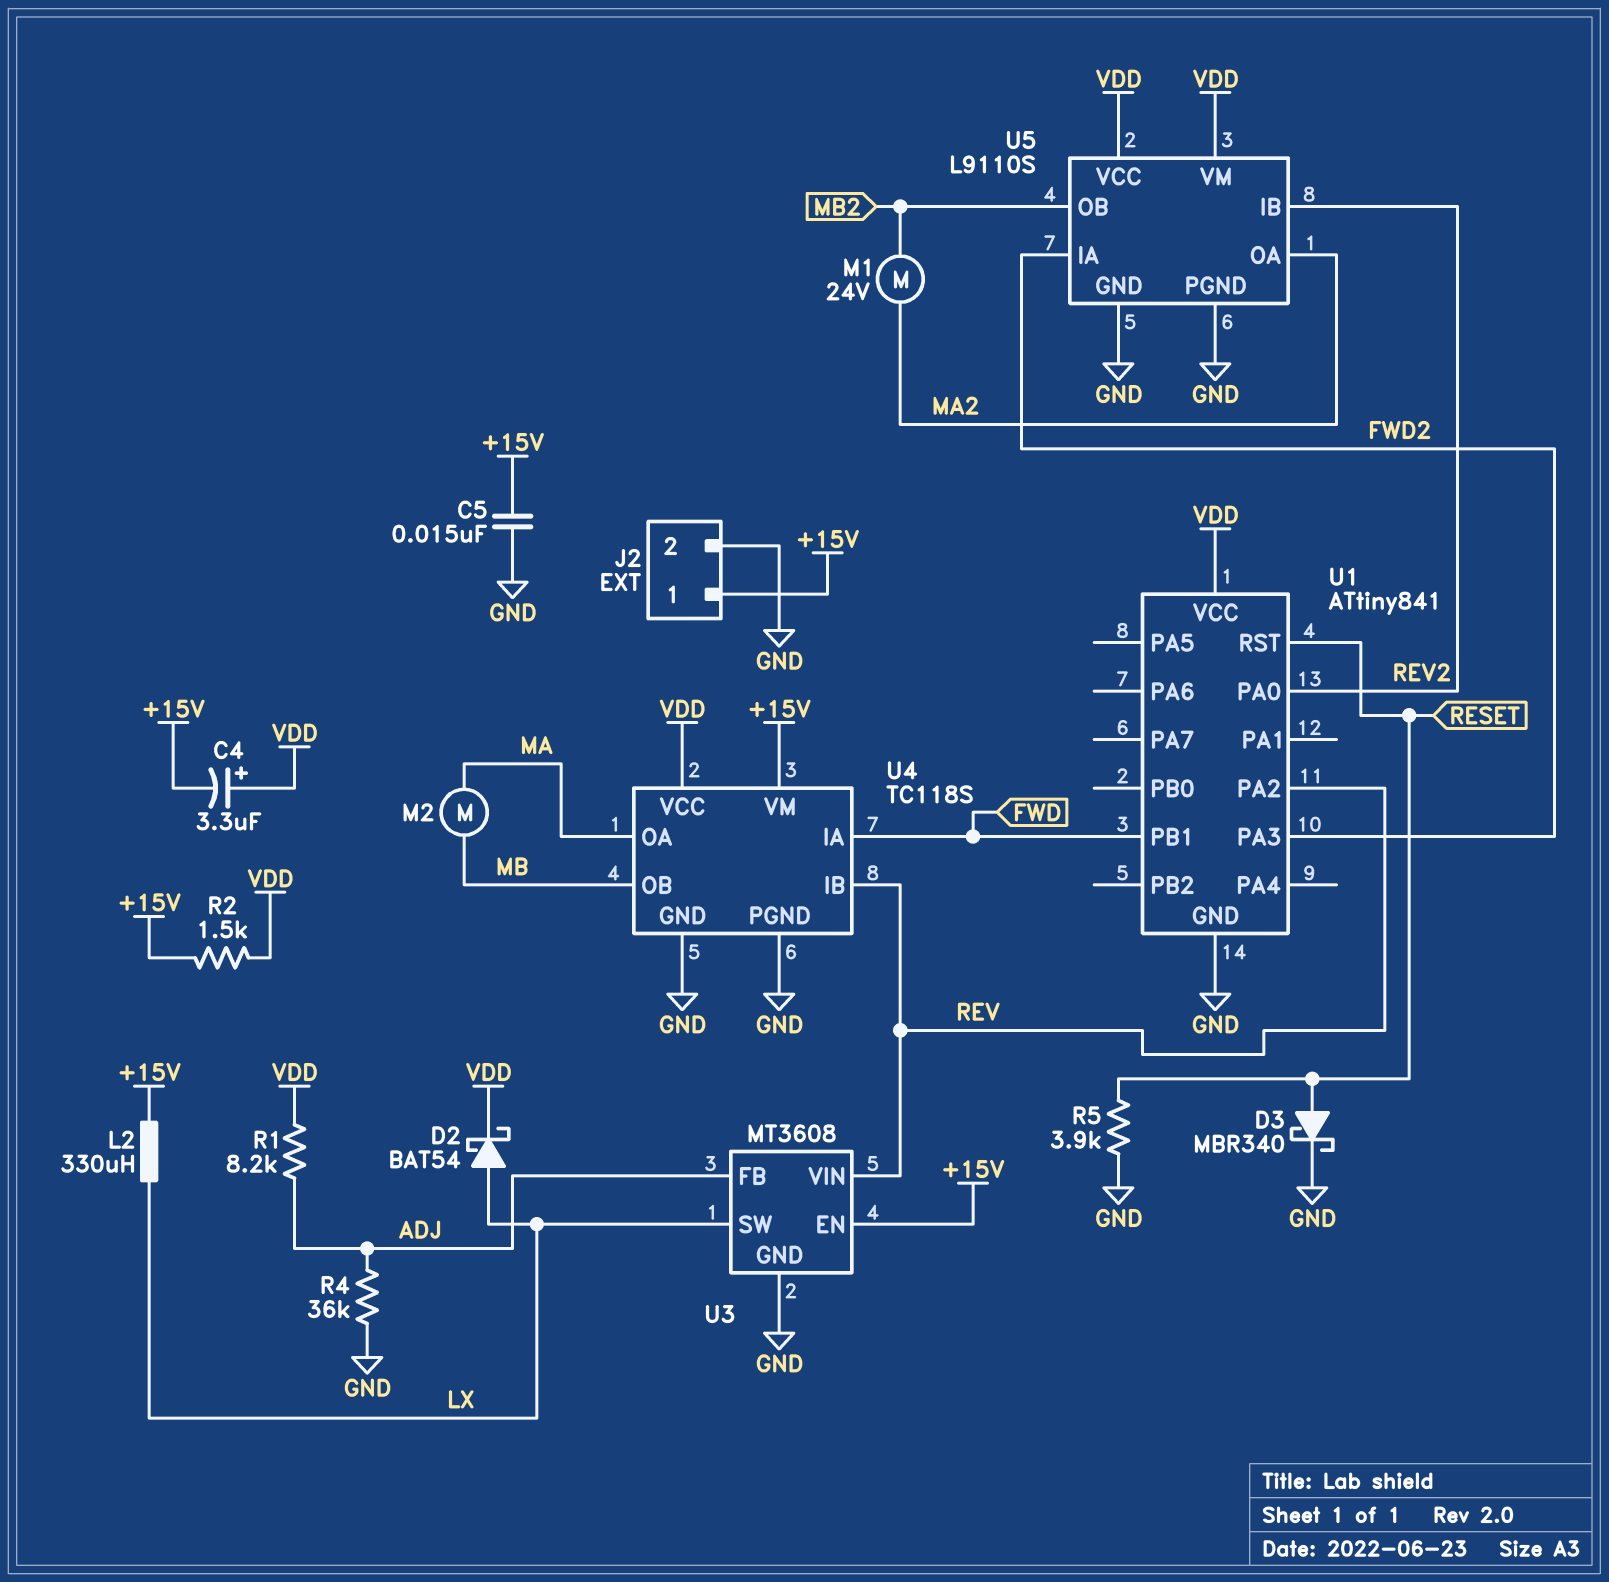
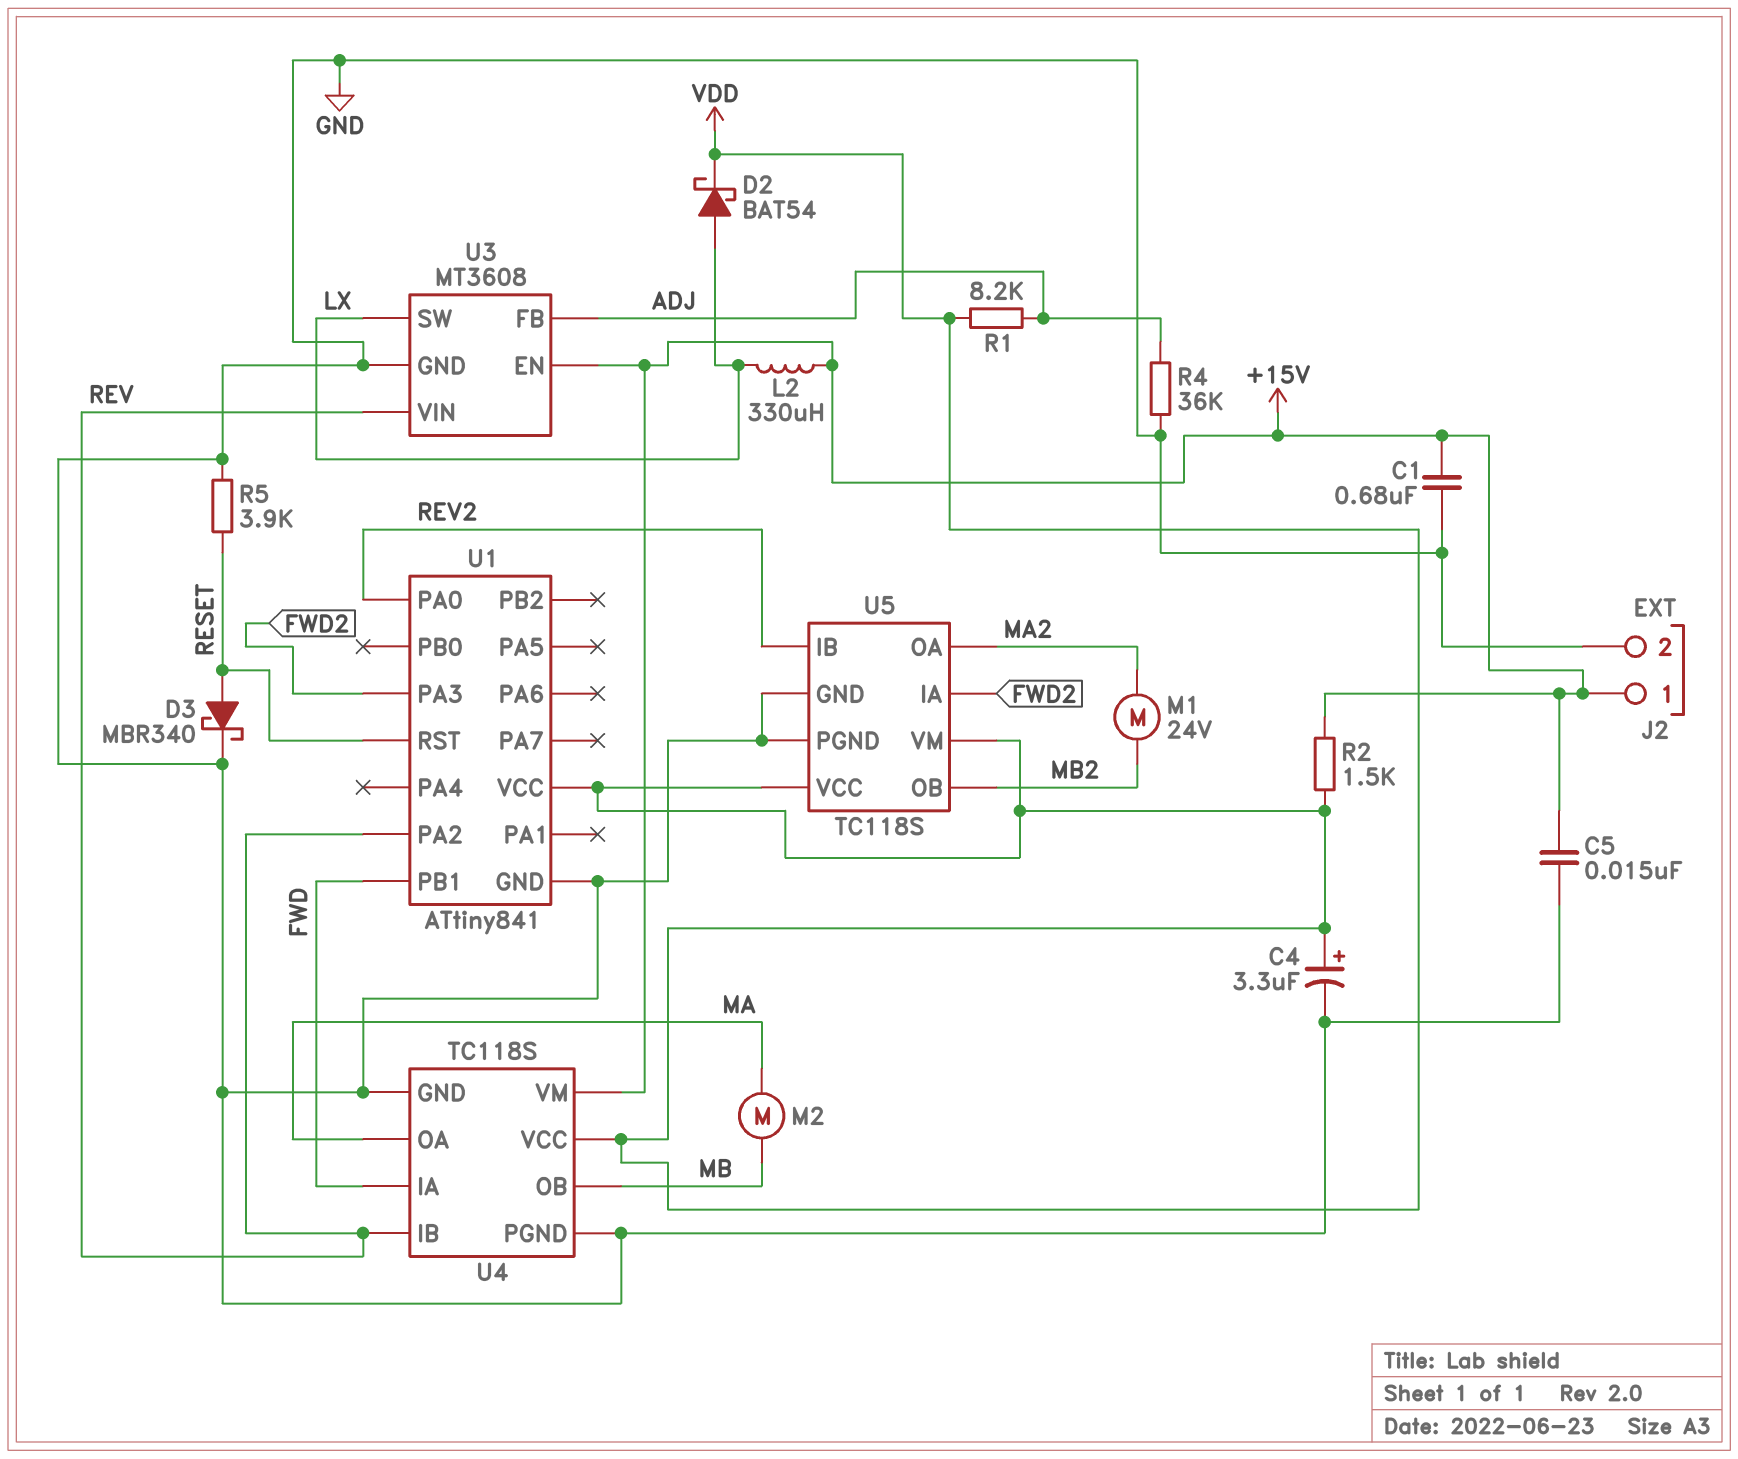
C1: none -> 680nF (+15V, GND)
C4: 3.3uF (plus VDD, minus +15V) -> 3.3uF (plus VDD, minus GND)
U5: L9110S -> TC118S

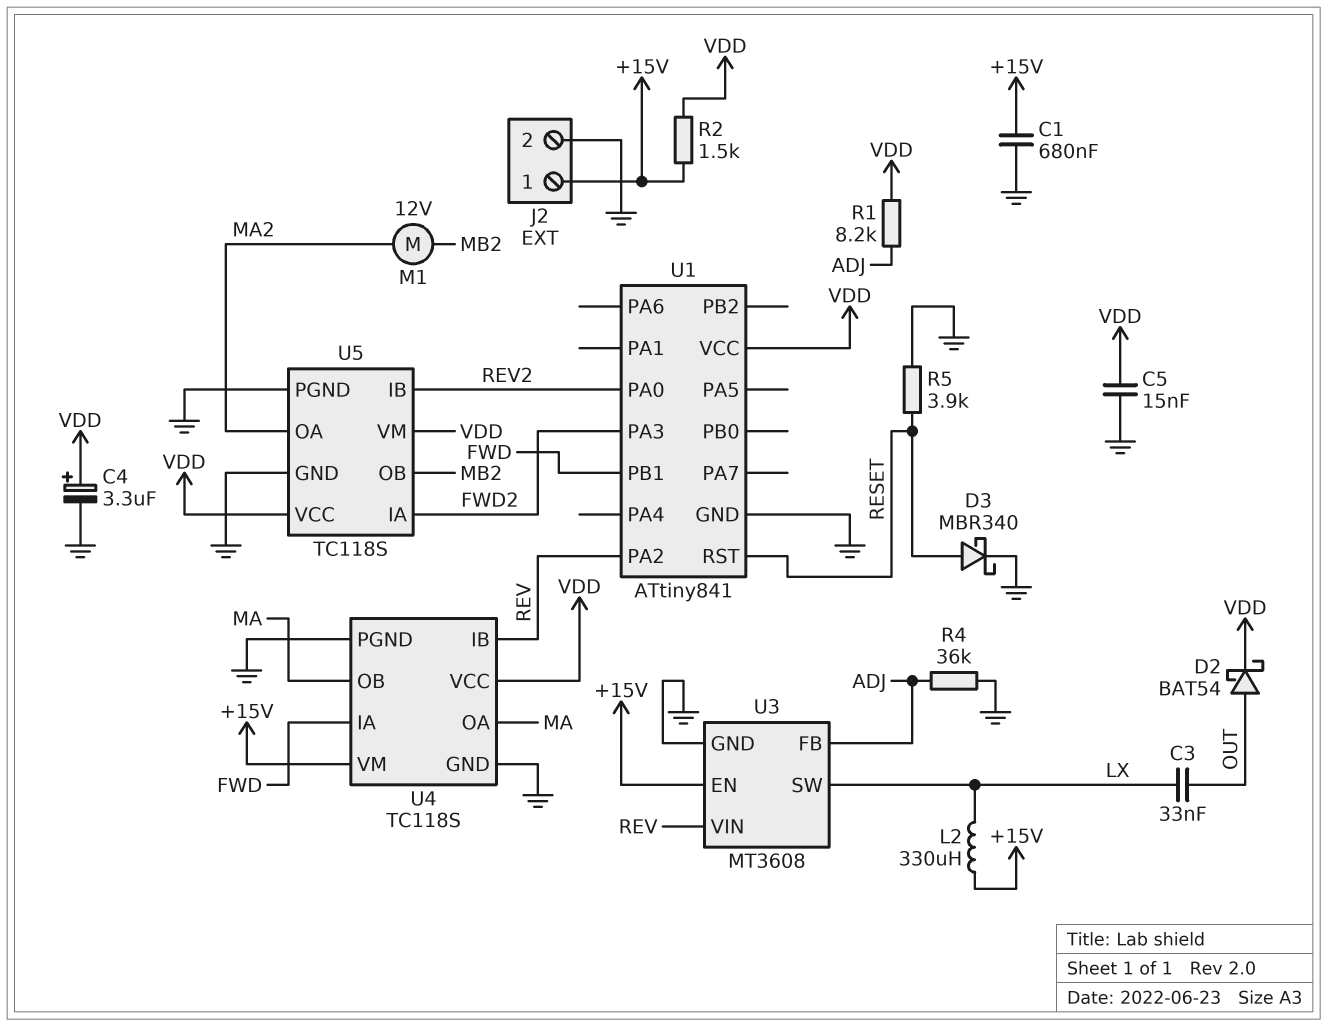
C3: none -> 33nF (LX, OUT)
C5: 15nF (+15V, GND) -> 15nF (GND, VDD)
D2: schottky BAT54 (A LX, K VDD) -> schottky BAT54 (A OUT, K VDD)
M1: motor 24V (MA2, MB2) -> motor 12V (MA2, MB2)
M2: motor (MA, MB) -> none
U4 pin OB: MB -> MA

